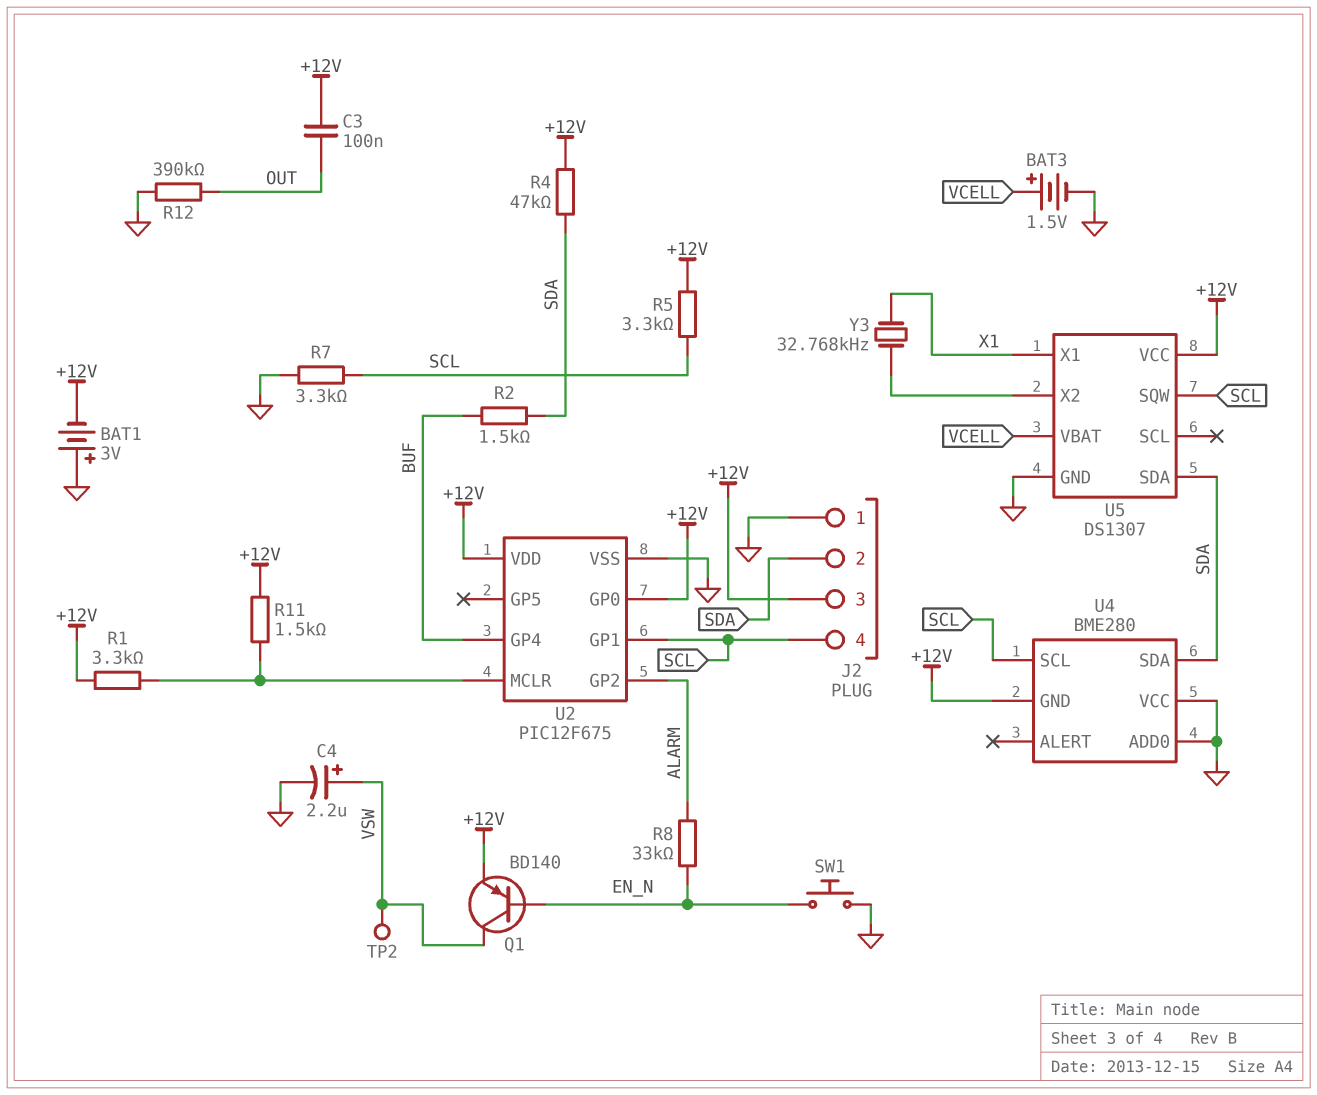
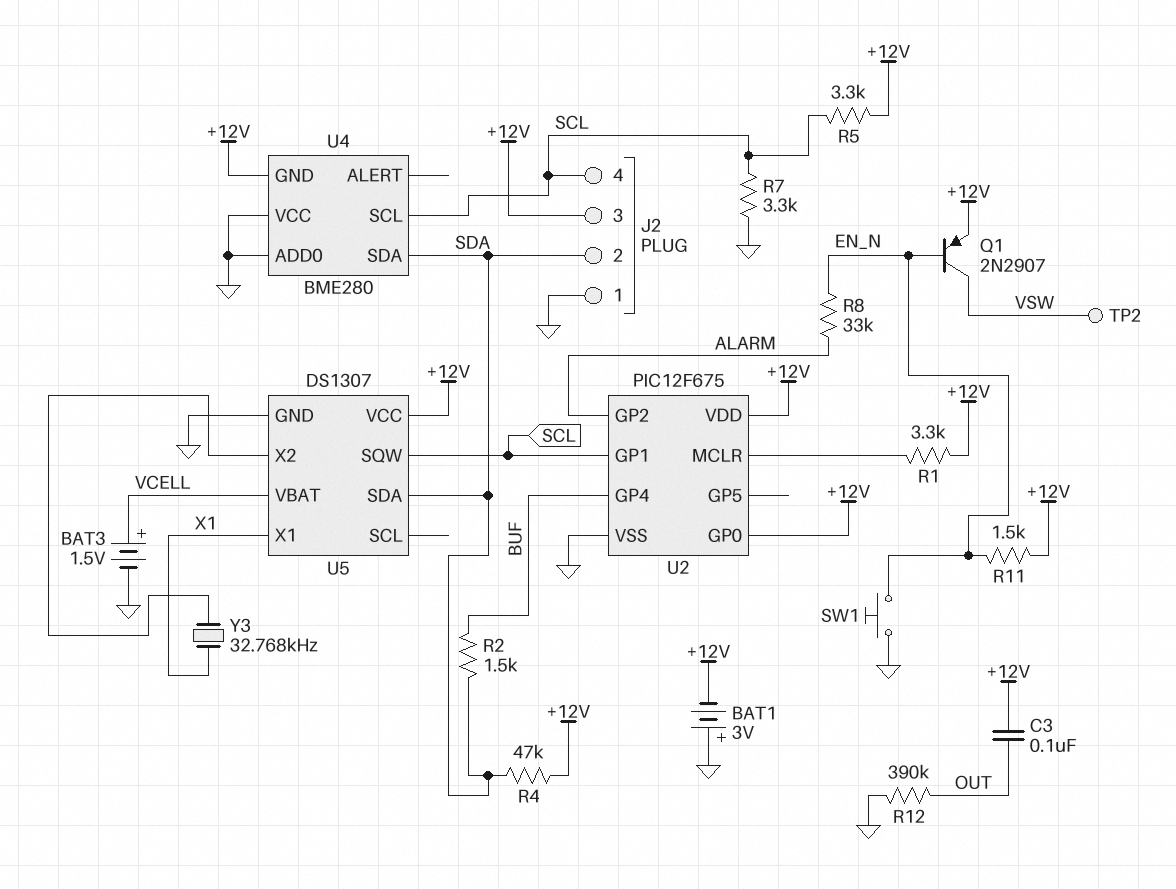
C4: 2.2uF (plus VSW, minus GND) -> none
Q1: PNP BD140 (B EN_N, C VSW, E +12V) -> PNP 2N2907 (B EN_N, C VSW, E +12V)
R11: 1.5k (+12V, U2/MCLR) -> 1.5k (+12V, EN_N)

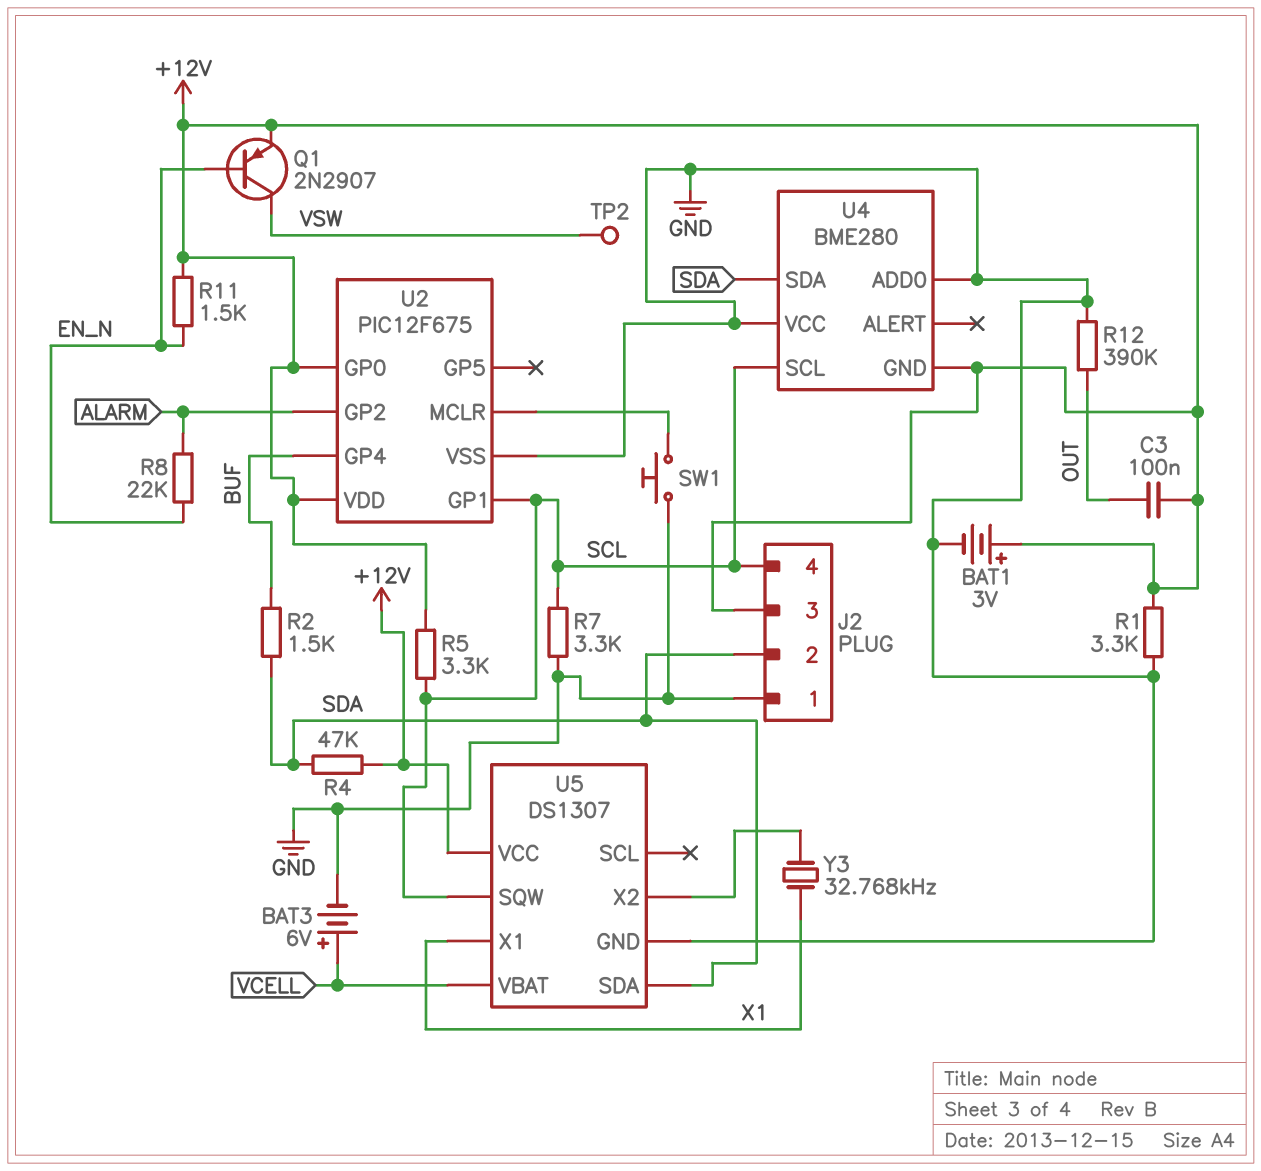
BAT1: 3V (plus GND, minus +12V) -> 3V (plus +12V, minus GND)
BAT3: 1.5V (plus VCELL, minus GND) -> 6V (plus VCELL, minus GND)
R1: 3.3k (+12V, U2/MCLR) -> 3.3k (+12V, GND)
R8: 33k (ALARM, EN_N) -> 22k (ALARM, EN_N)
SW1: button (EN_N, GND) -> button (GND, U2/MCLR)

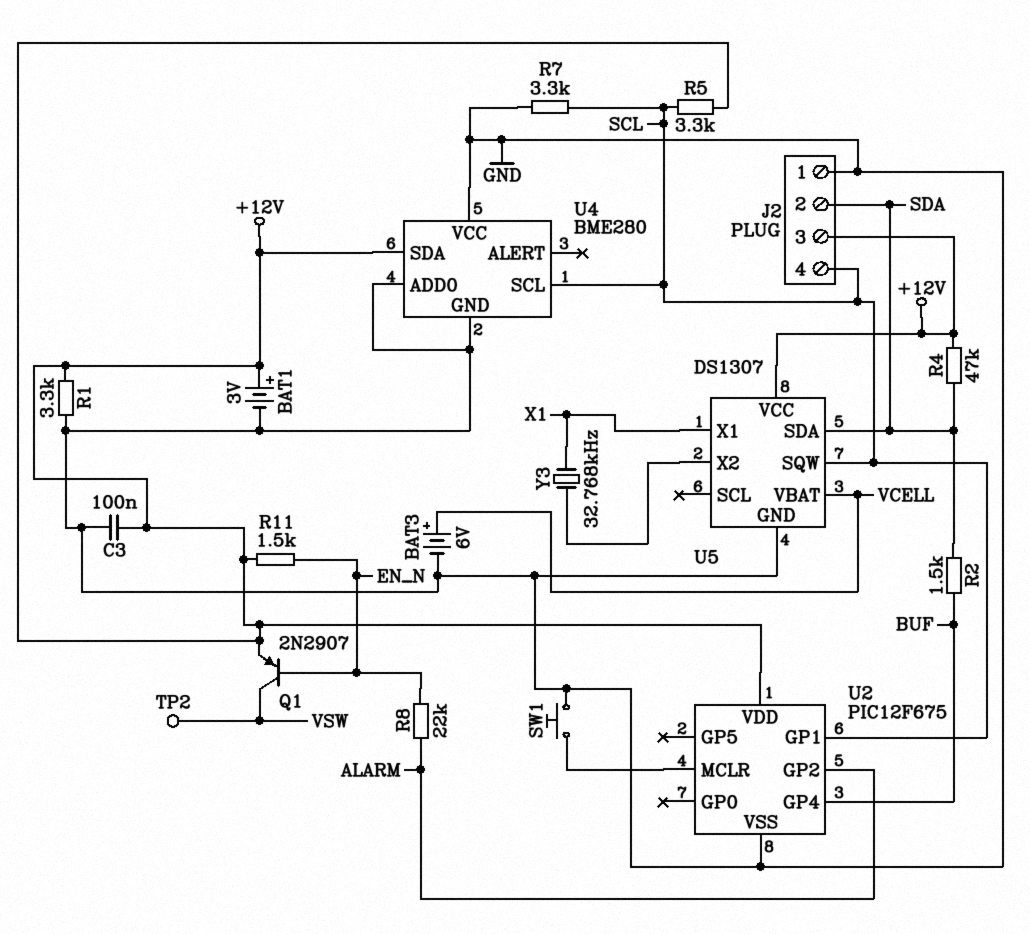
C3: 100nF (+12V, OUT) -> 100nF (+12V, GND)
R12: 390k (GND, OUT) -> none
U2 pin GP0: +12V -> none
U4 pin GND: +12V -> GND
U4 pin SDA: SDA -> +12V

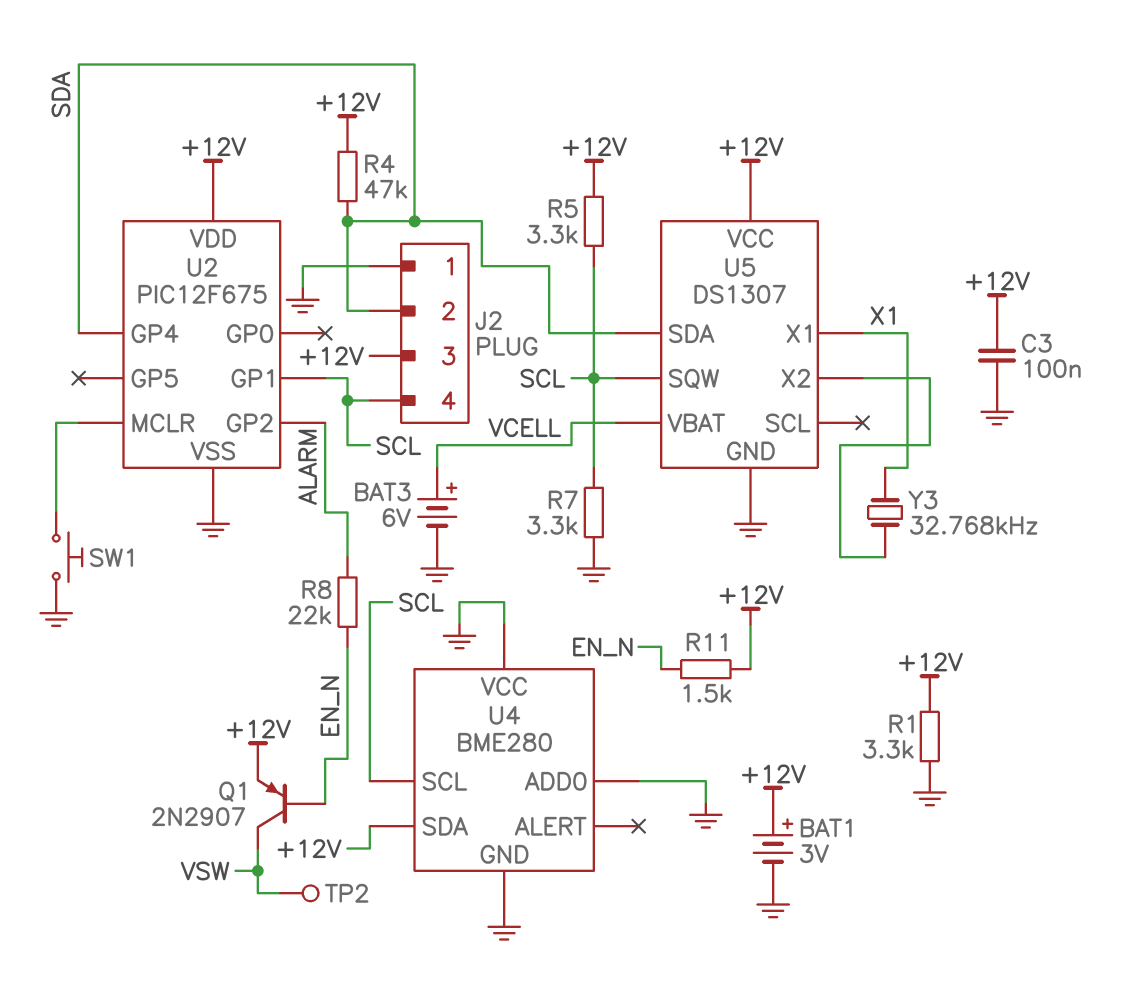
R2: 1.5k (BUF, SDA) -> none
U2 pin GP4: BUF -> SDA

